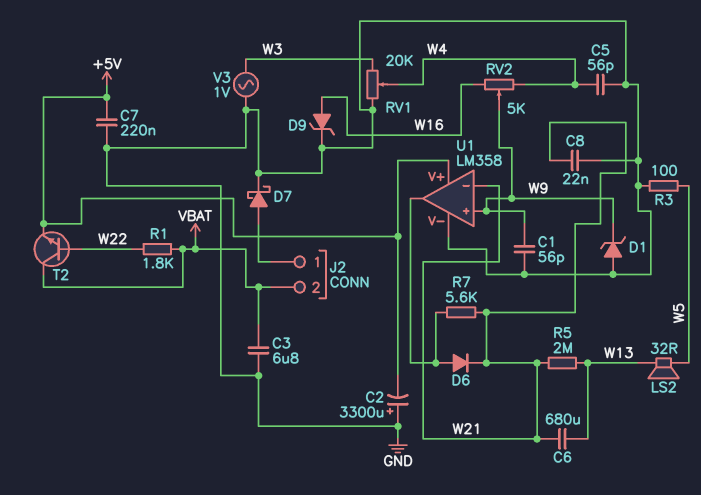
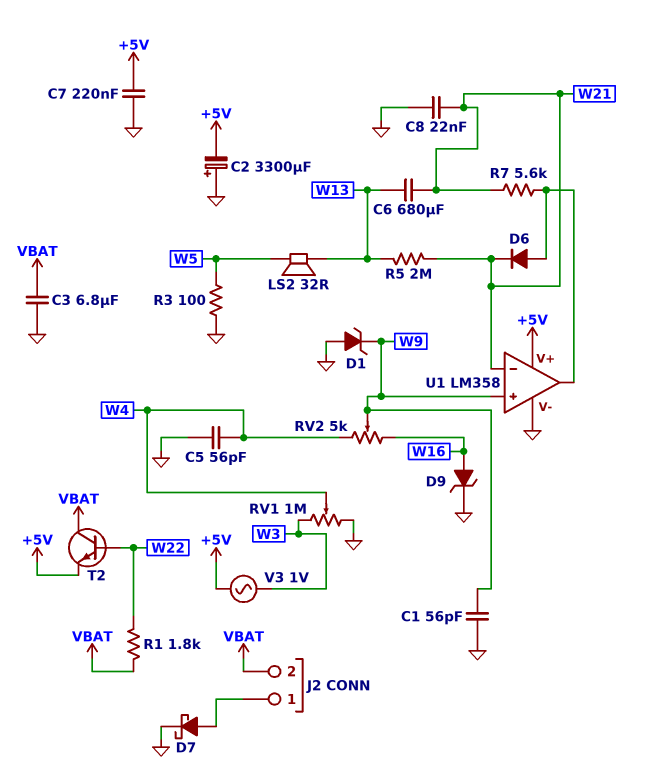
RV1: 20k (GND, W3, wiper W4) -> 1M (GND, W3, wiper W4)
V3: AC 1V (GND, W3) -> AC 1V (+5V, W3)

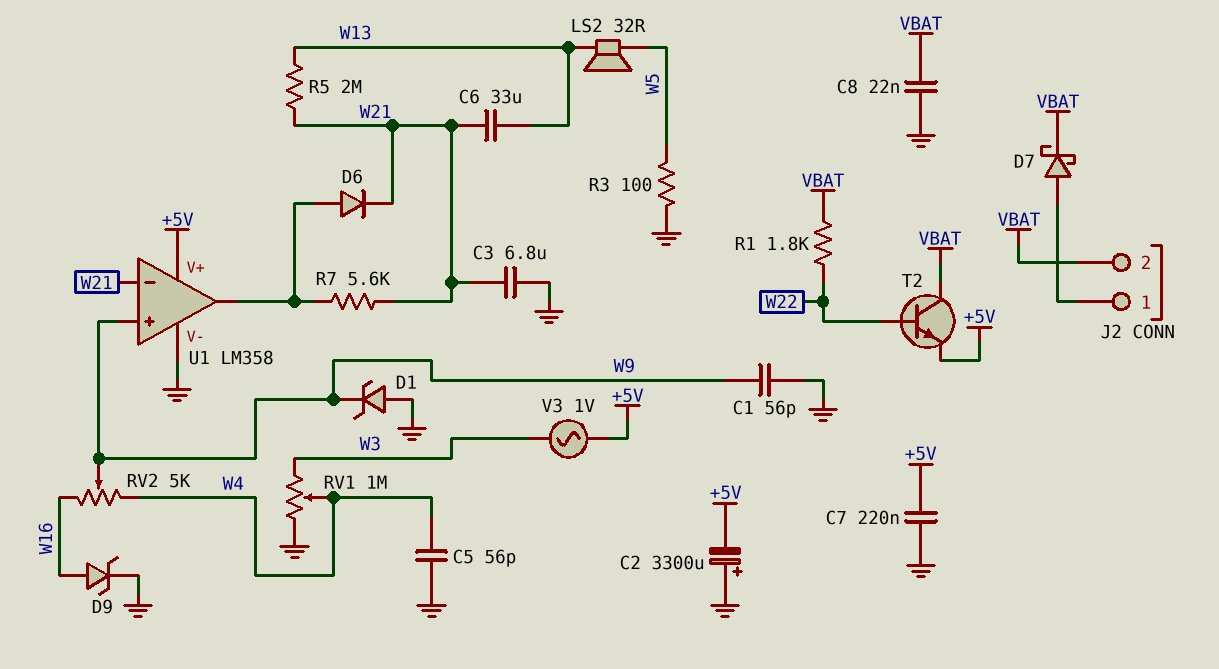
C3: 6.8uF (GND, VBAT) -> 6.8uF (GND, W21)
C6: 680uF (W13, W21) -> 33uF (W13, W21)
C8: 22nF (GND, W21) -> 22nF (GND, VBAT)
D7: schottky (A J2/1, K GND) -> schottky (A J2/1, K VBAT)

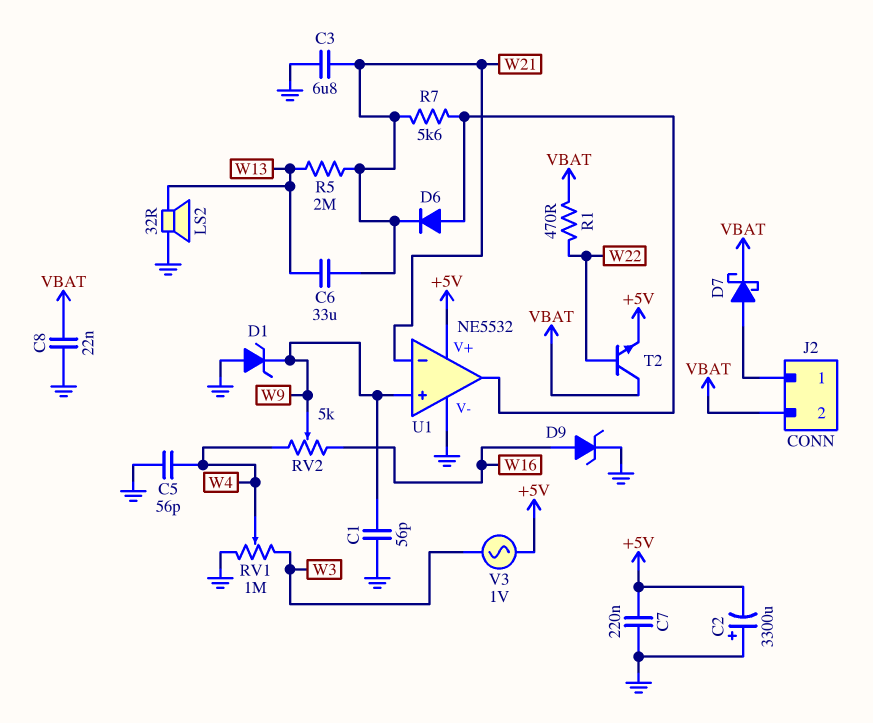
LS2: speaker 32R (W5, W13) -> speaker 32R (GND, W13)
R1: 1.8k (VBAT, W22) -> 470 (VBAT, W22)
R3: 100 (GND, W5) -> none
U1: LM358 -> NE5532

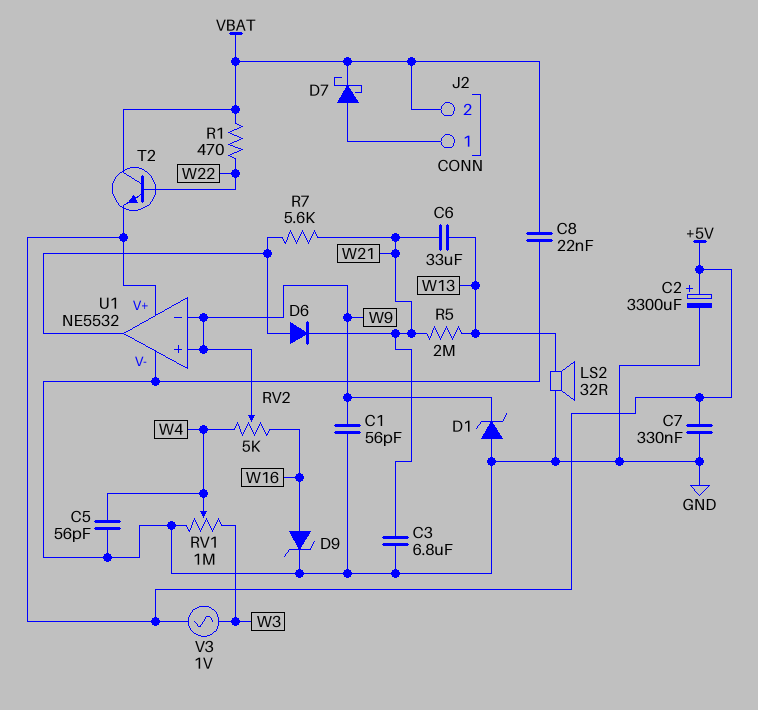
C2: 3300uF (plus GND, minus +5V) -> 3300uF (plus +5V, minus GND)
C7: 220nF (+5V, GND) -> 330nF (+5V, GND)
U1 pin in-: W21 -> W9

